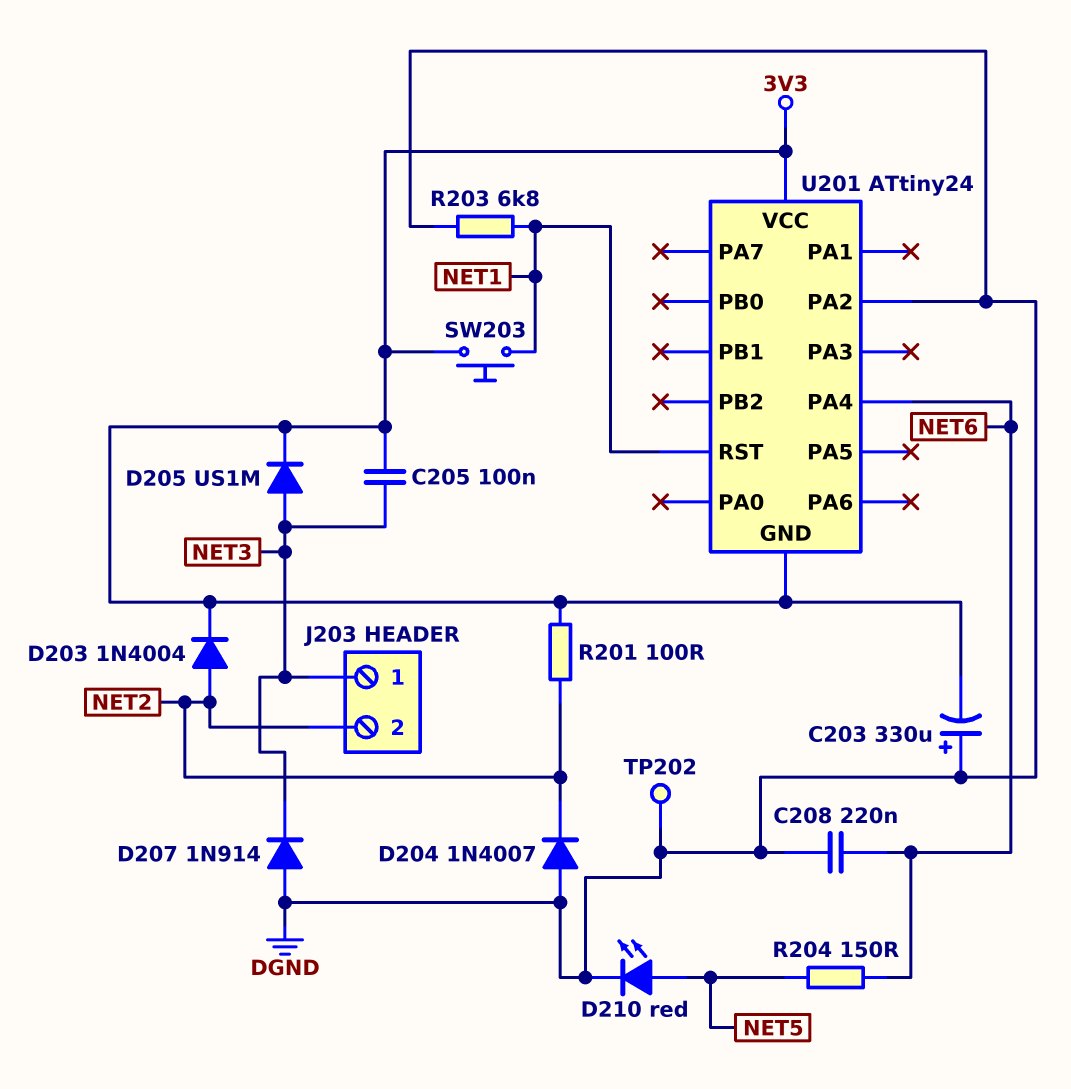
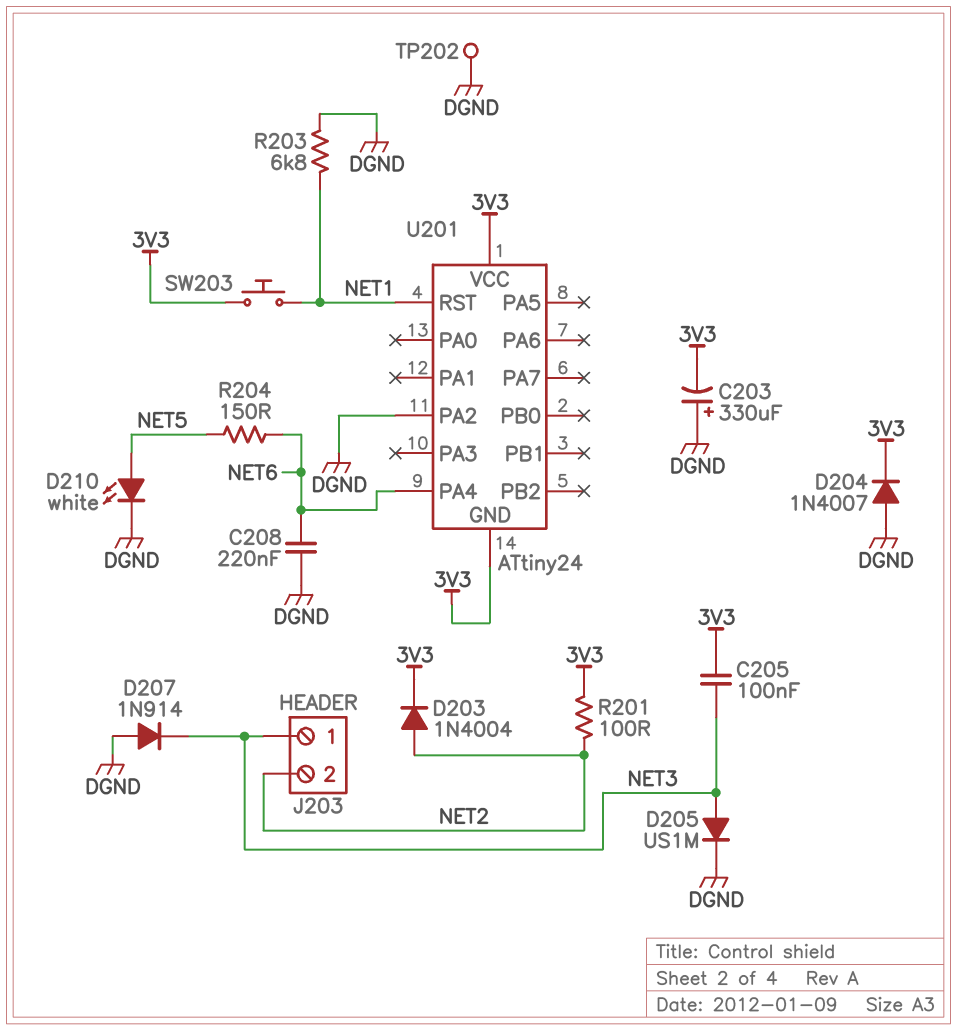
D204: diode 1N4007 (A DGND, K NET2) -> diode 1N4007 (A DGND, K 3V3)
D205: diode US1M (A NET3, K 3V3) -> diode US1M (A NET3, K DGND)
D210: LED red (A NET5, K DGND) -> LED white (A NET5, K DGND)

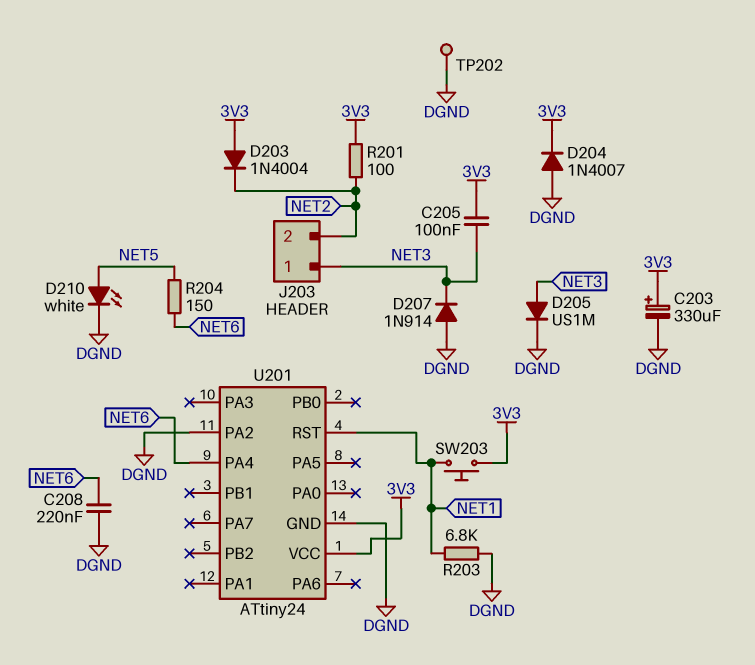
C203: 330uF (plus DGND, minus 3V3) -> 330uF (plus 3V3, minus DGND)
D203: diode 1N4004 (A NET2, K 3V3) -> diode 1N4004 (A 3V3, K NET2)
U201 pin GND: 3V3 -> DGND

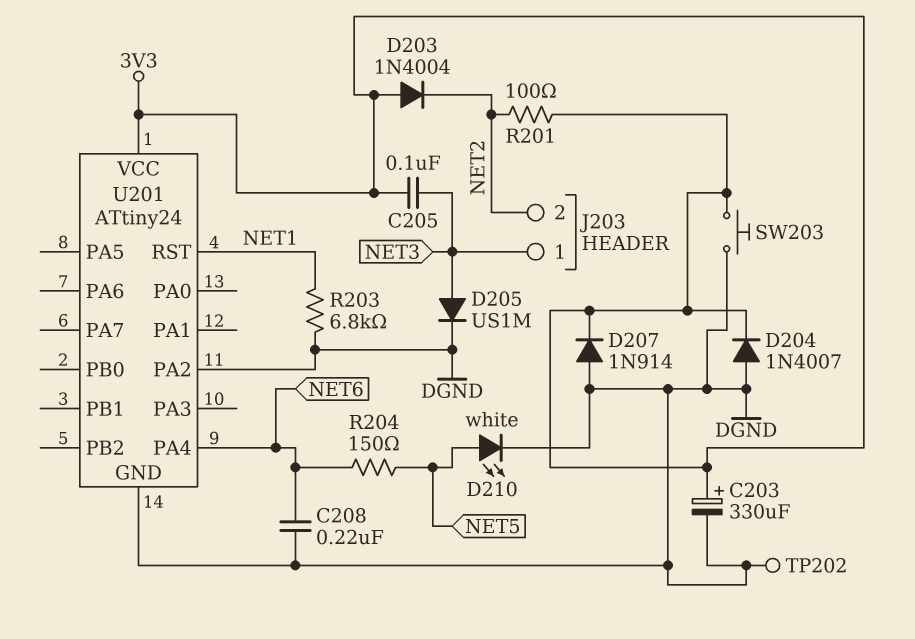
D207: diode 1N914 (A DGND, K NET3) -> diode 1N914 (A DGND, K 3V3)
SW203: button (3V3, NET1) -> button (3V3, DGND)

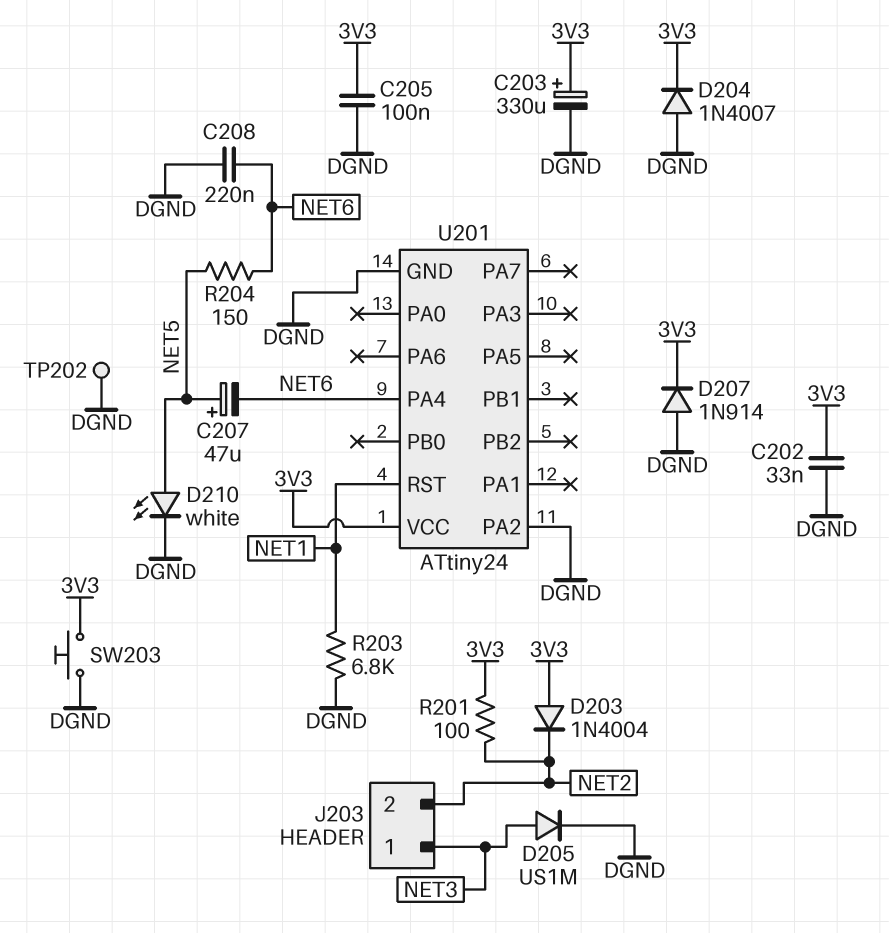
C202: none -> 33nF (3V3, DGND)
C205: 100nF (3V3, NET3) -> 100nF (3V3, DGND)
C207: none -> 47uF (plus NET5, minus NET6)

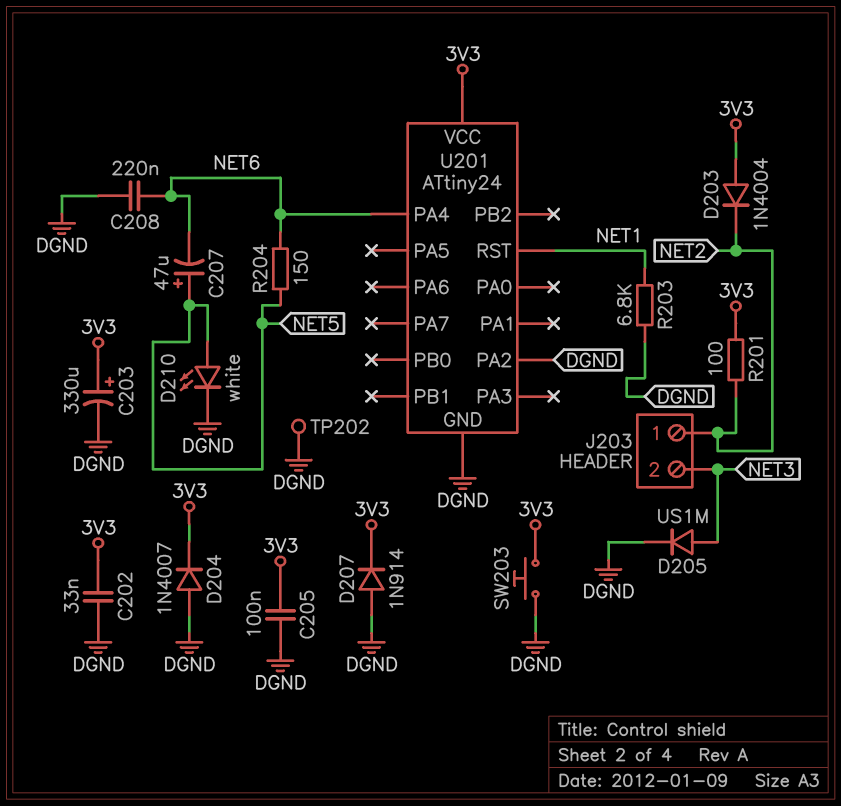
J203 pin 1: NET3 -> NET2
J203 pin 2: NET2 -> NET3

